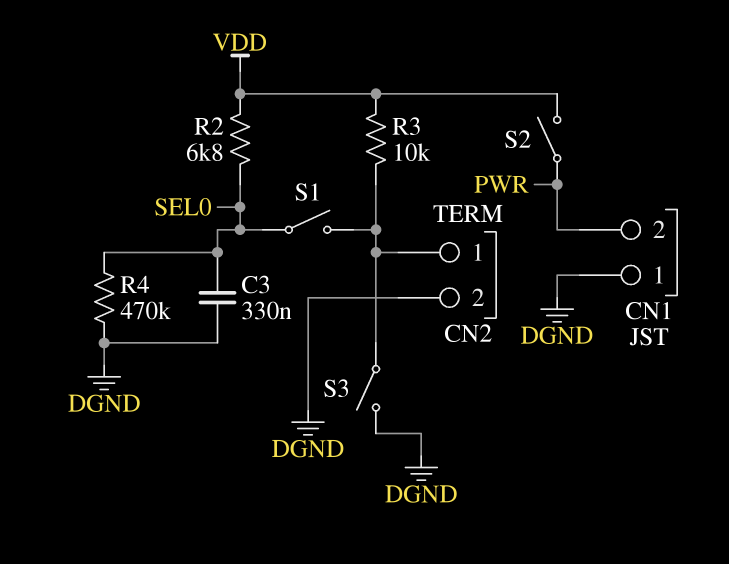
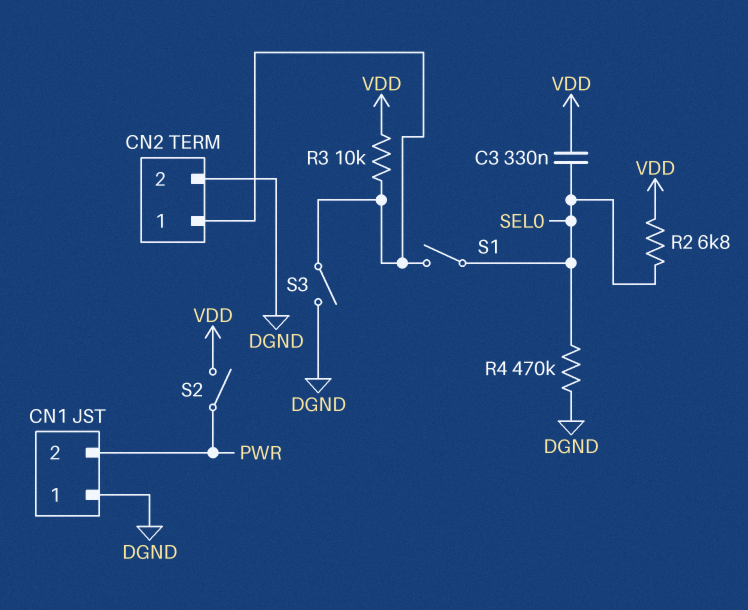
C3: 330nF (DGND, SEL0) -> 330nF (SEL0, VDD)

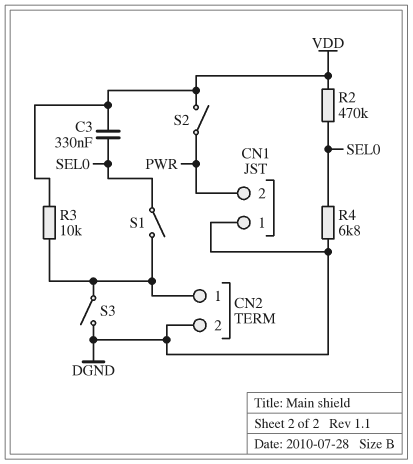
R2: 6.8k (SEL0, VDD) -> 470k (SEL0, VDD)
R4: 470k (DGND, SEL0) -> 6.8k (DGND, SEL0)

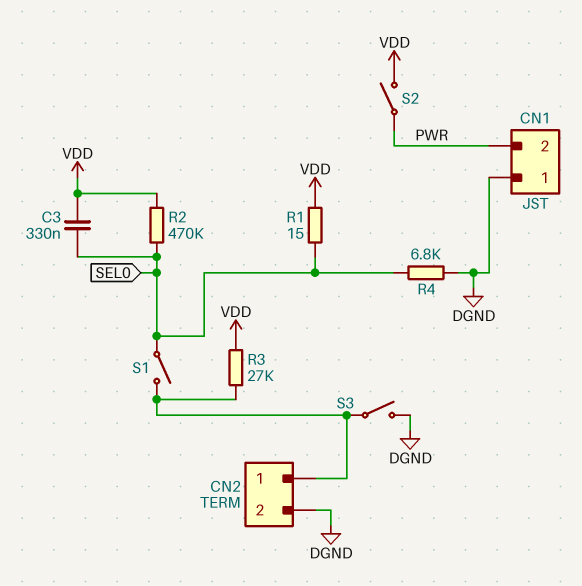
R1: none -> 15 (SEL0, VDD)
R3: 10k (CN2/1, VDD) -> 27k (CN2/1, VDD)

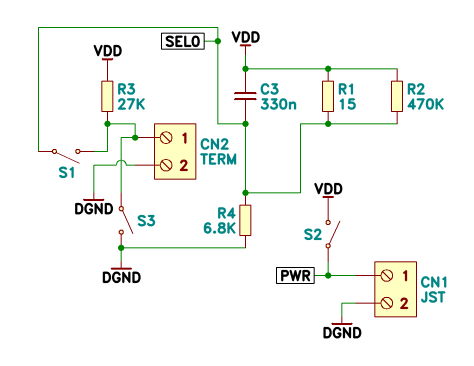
CN1 pin 1: DGND -> PWR
CN1 pin 2: PWR -> DGND

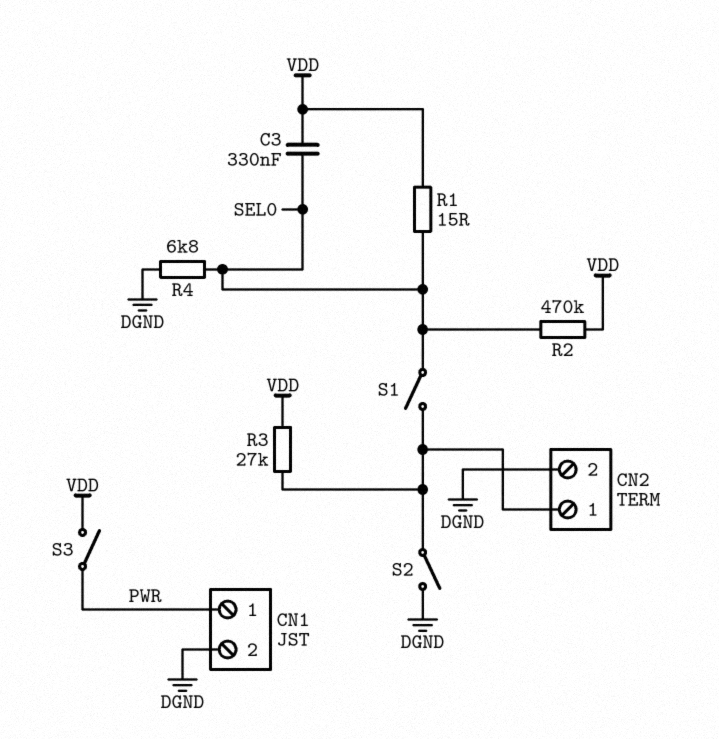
S2: switch (PWR, VDD) -> switch (CN2/1, DGND)
S3: switch (CN2/1, DGND) -> switch (PWR, VDD)

